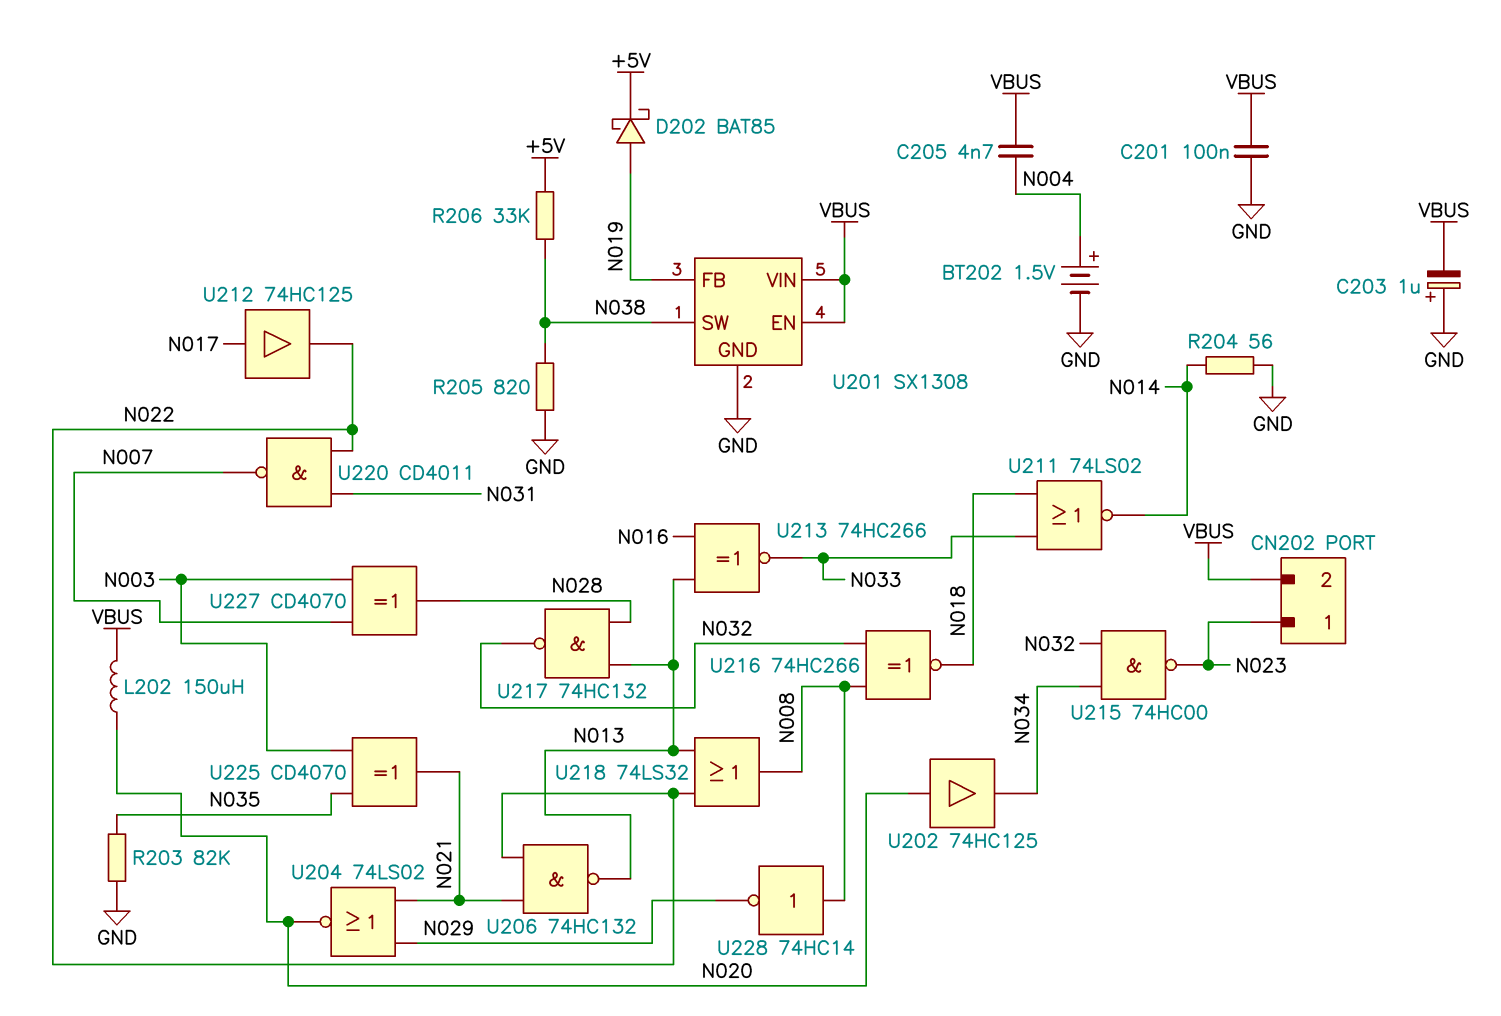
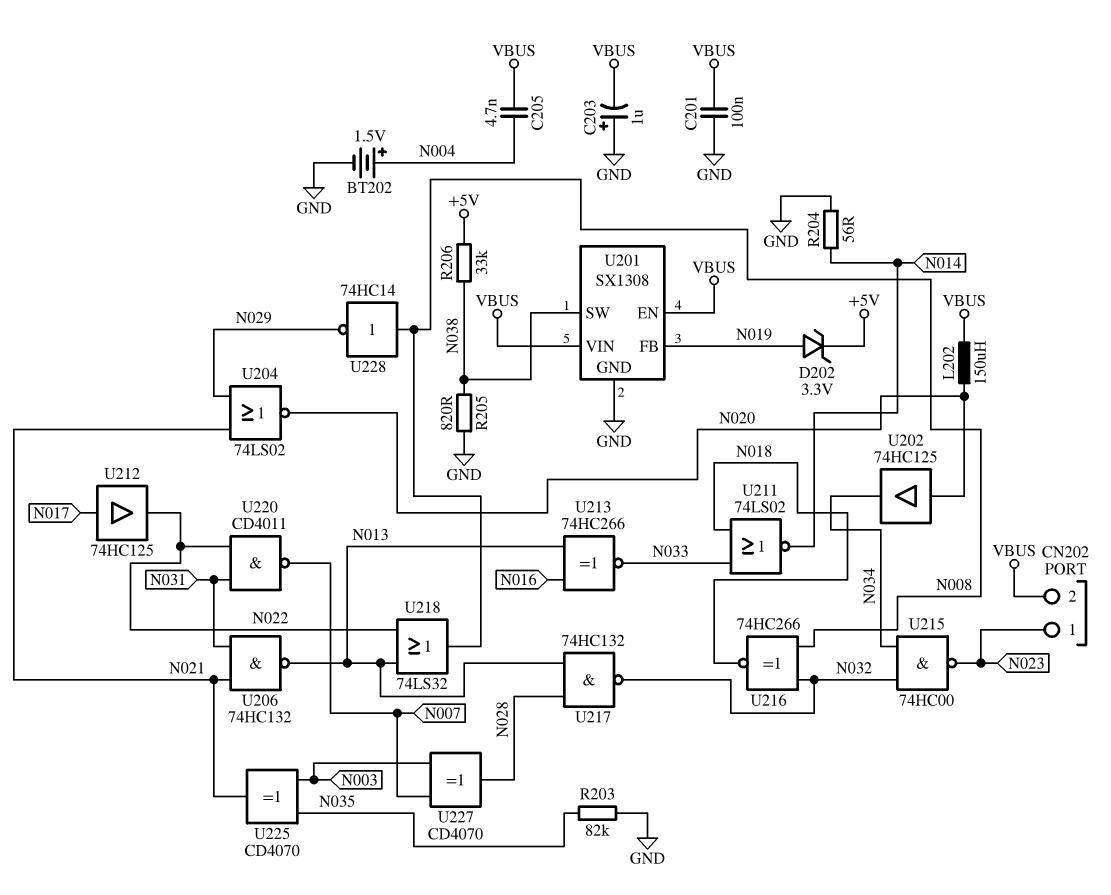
D202: schottky BAT85 (A N019, K +5V) -> zener 3.3V (A N019, K +5V)
U206: NAND 74HC132 (in N021, in N022, out N013) -> NAND 74HC132 (in N021, in N031, out N013)

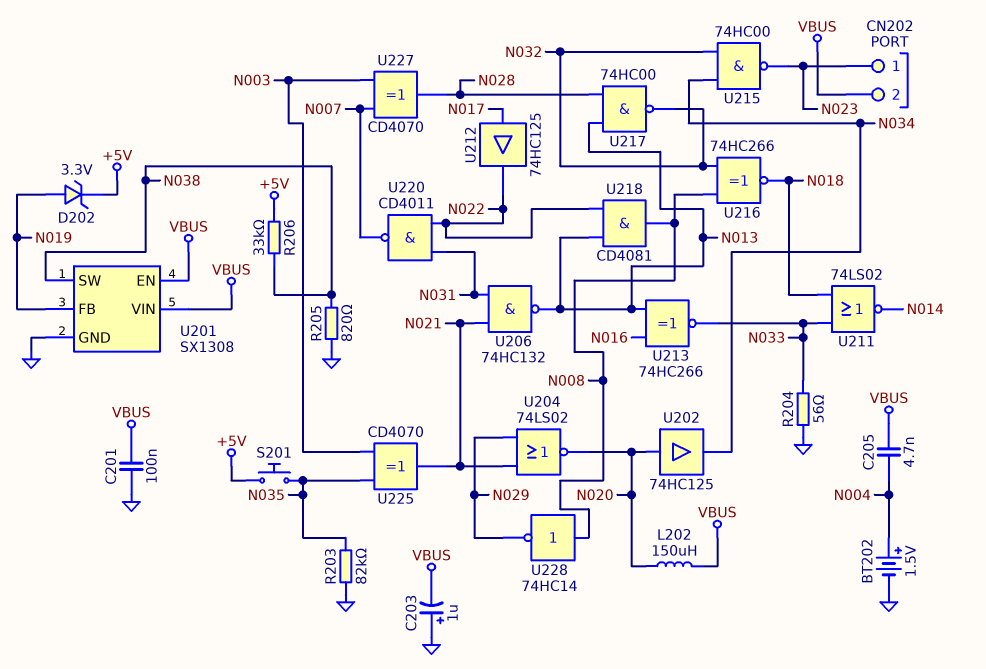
R204: 56 (GND, N014) -> 56 (GND, N033)
S201: none -> button (+5V, N035)
U217: NAND 74HC132 (in N013, in N028, out N032) -> NAND 74HC00 (in N013, in N028, out N032)
U218: OR 74LS32 (in N013, in N022, out N008) -> AND CD4081 (in N013, in N022, out N008)

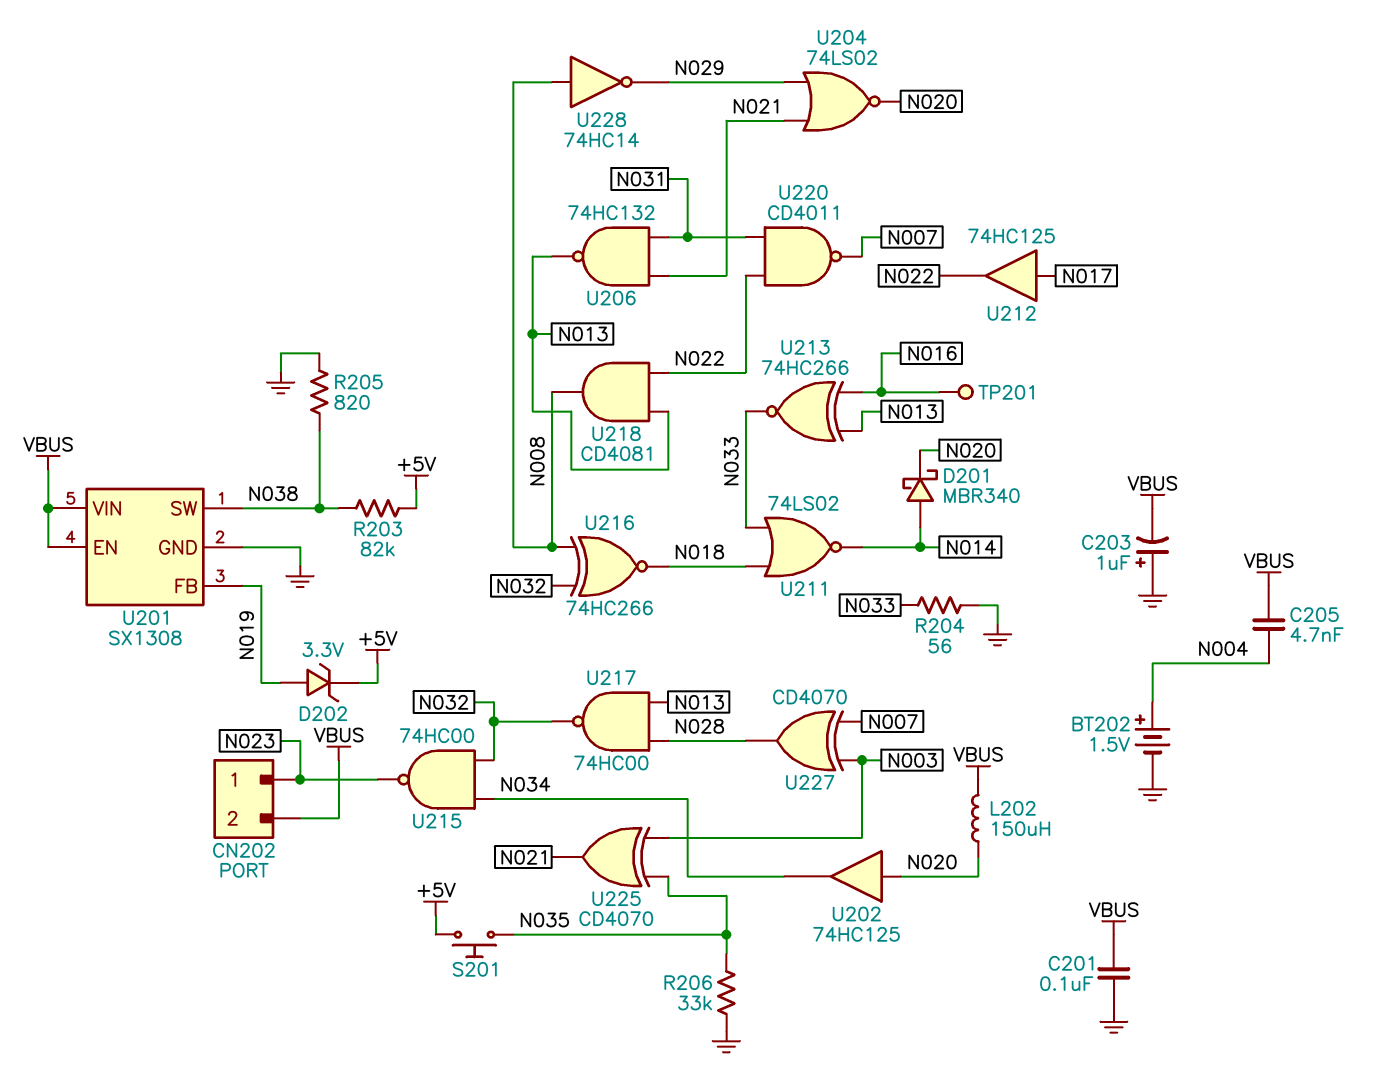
D201: none -> schottky MBR340 (A N014, K N020)
R203: 82k (GND, N035) -> 82k (+5V, N038)
R206: 33k (+5V, N038) -> 33k (GND, N035)
TP201: none -> test point (N016)

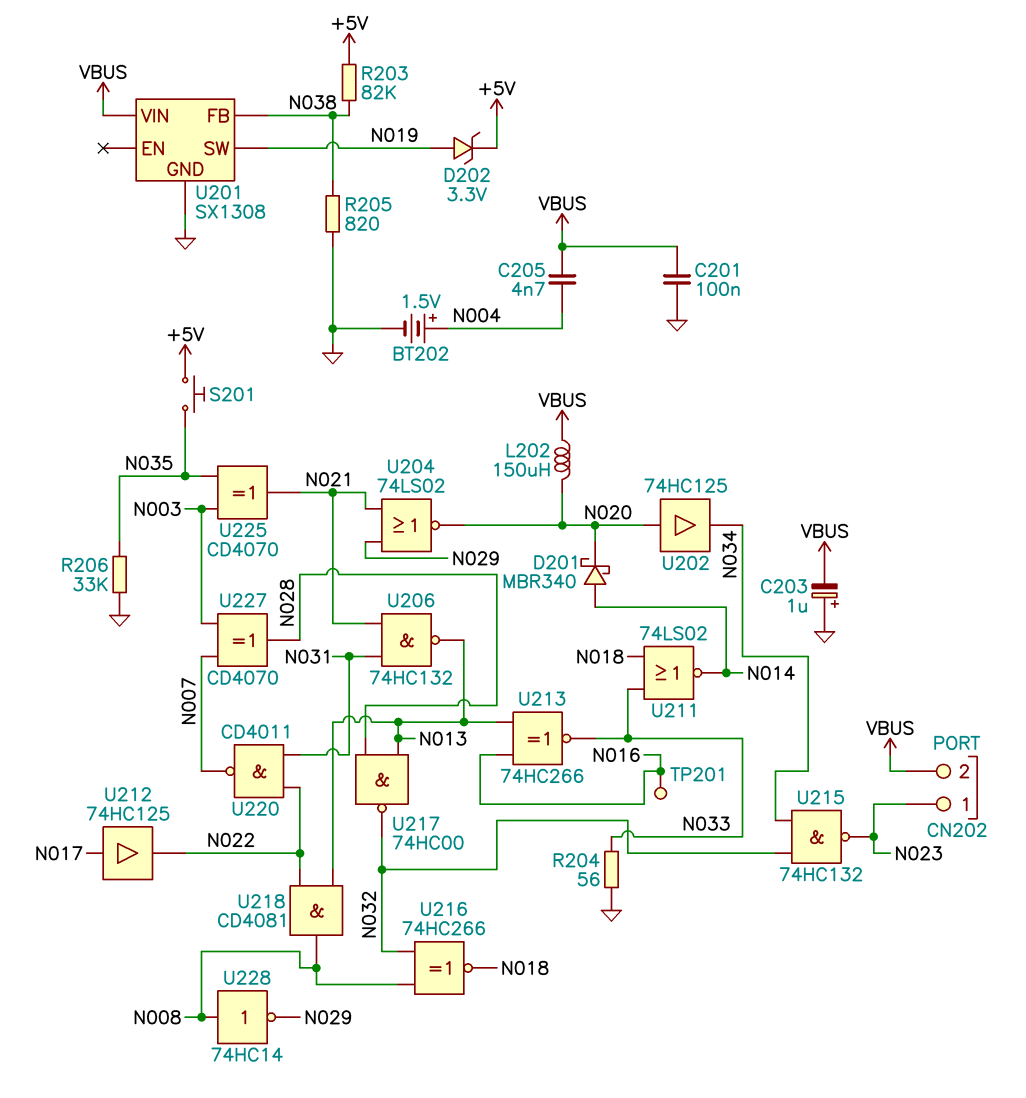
U201 pin EN: VBUS -> none
U201 pin FB: N019 -> N038
U201 pin SW: N038 -> N019
U215: NAND 74HC00 (in N032, in N034, out N023) -> NAND 74HC132 (in N032, in N034, out N023)

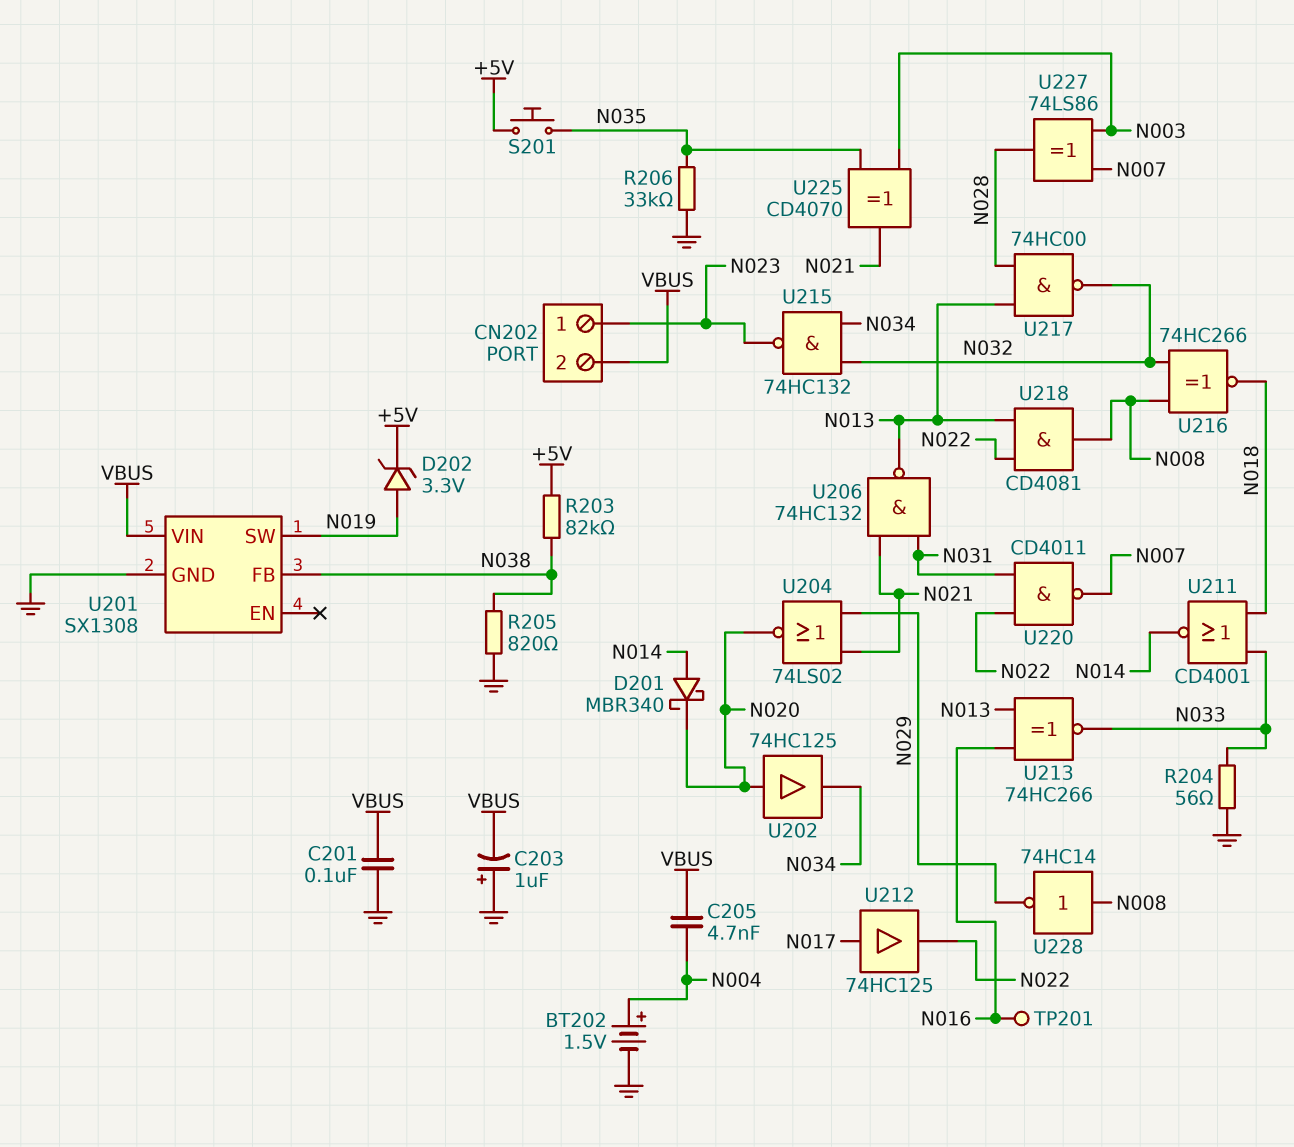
L202: 150uH (N020, VBUS) -> none
U211: NOR 74LS02 (in N018, in N033, out N014) -> NOR CD4001 (in N018, in N033, out N014)
U227: XOR CD4070 (in N003, in N007, out N028) -> XOR 74LS86 (in N003, in N007, out N028)

